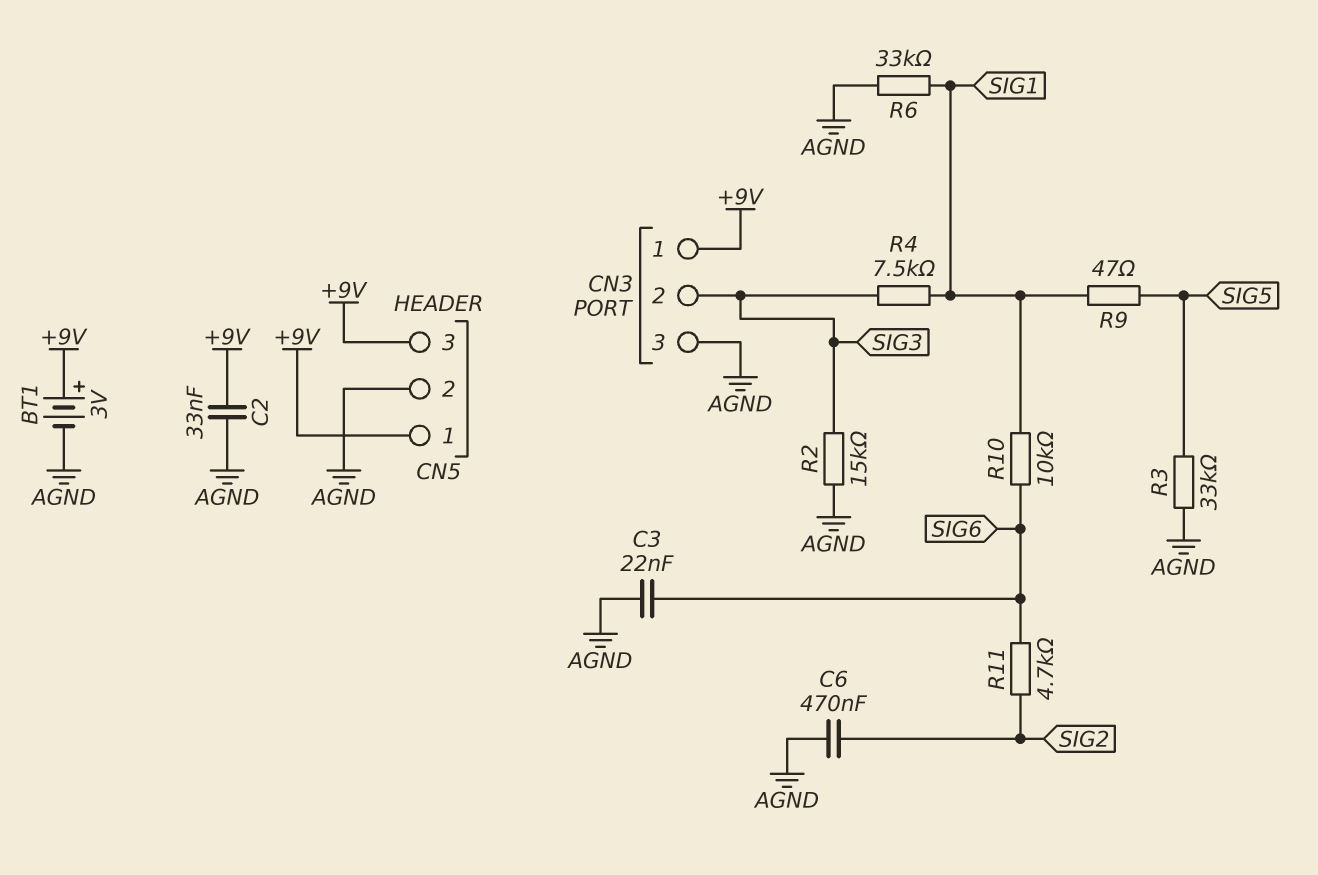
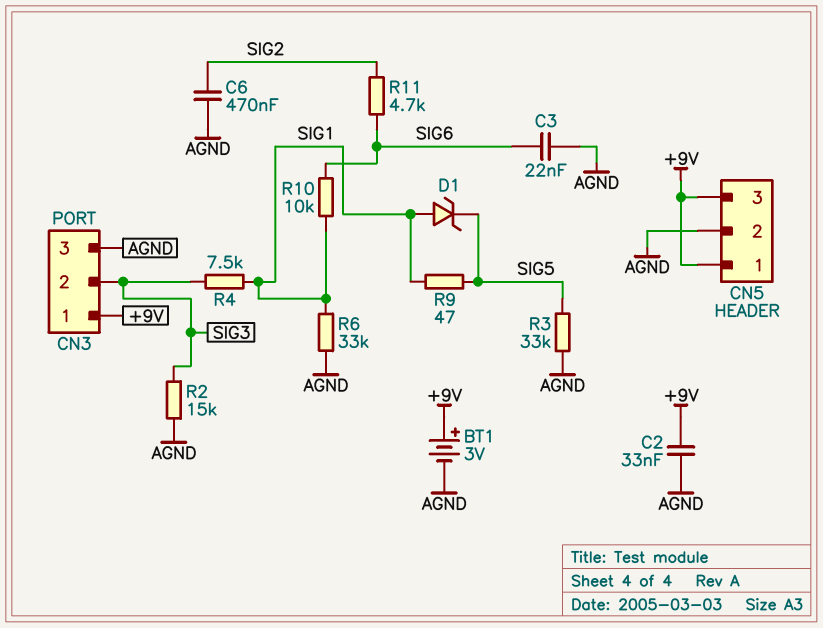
D1: none -> zener (A SIG1, K SIG5)

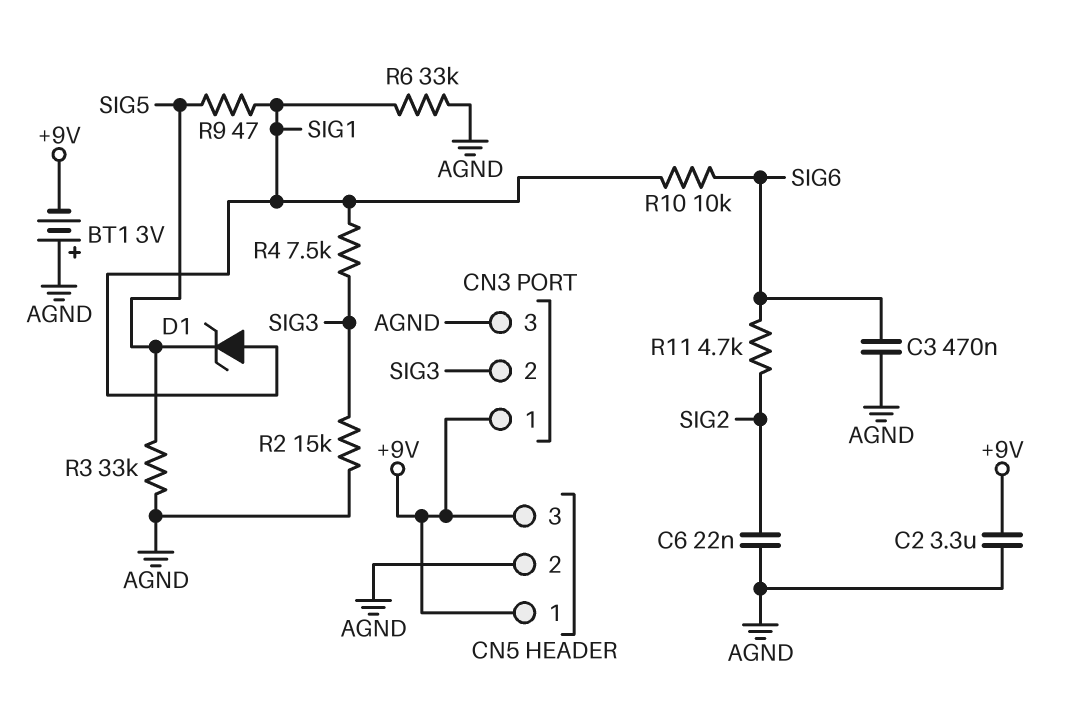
BT1: 3V (plus +9V, minus AGND) -> 3V (plus AGND, minus +9V)
C2: 33nF (+9V, AGND) -> 3.3uF (+9V, AGND)
C3: 22nF (AGND, SIG6) -> 470nF (AGND, SIG6)
C6: 470nF (AGND, SIG2) -> 22nF (AGND, SIG2)

